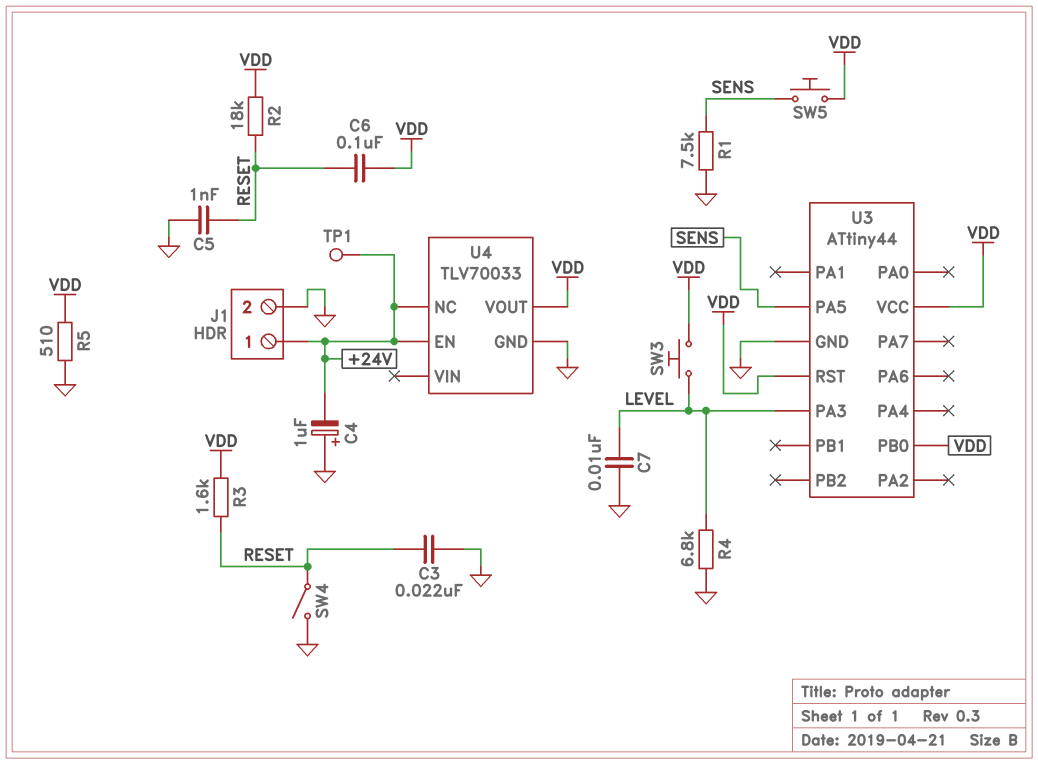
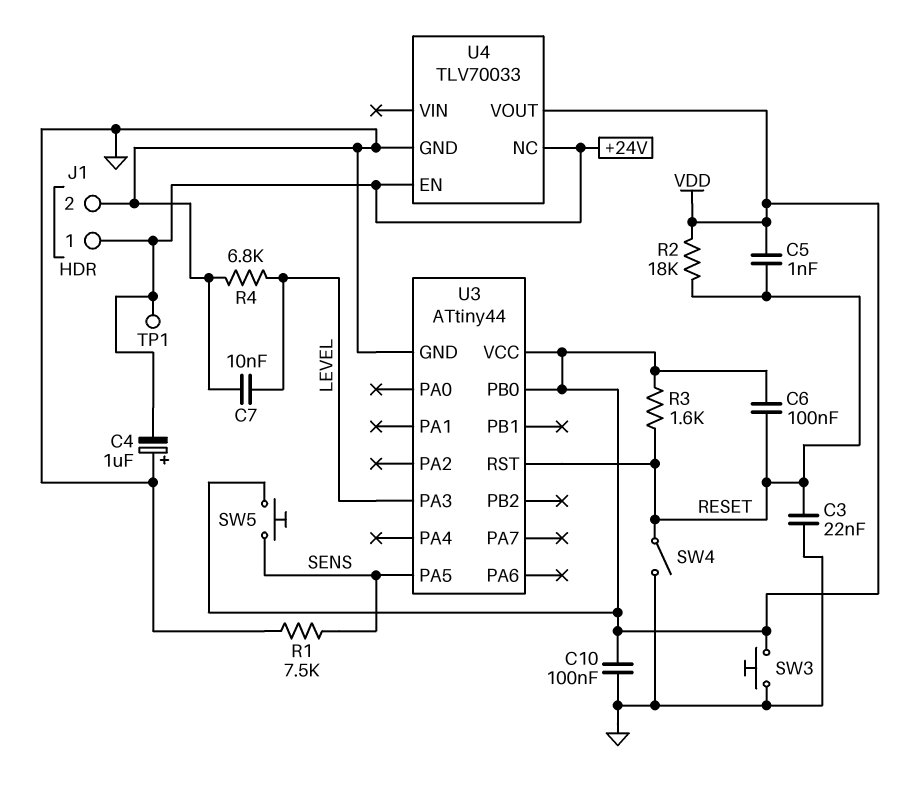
C5: 1nF (GND, RESET) -> 1nF (RESET, VDD)
C10: none -> 100nF (GND, VDD)
R5: 510 (GND, VDD) -> none
SW3: button (LEVEL, VDD) -> button (GND, VDD)
U3 pin RST: VDD -> RESET

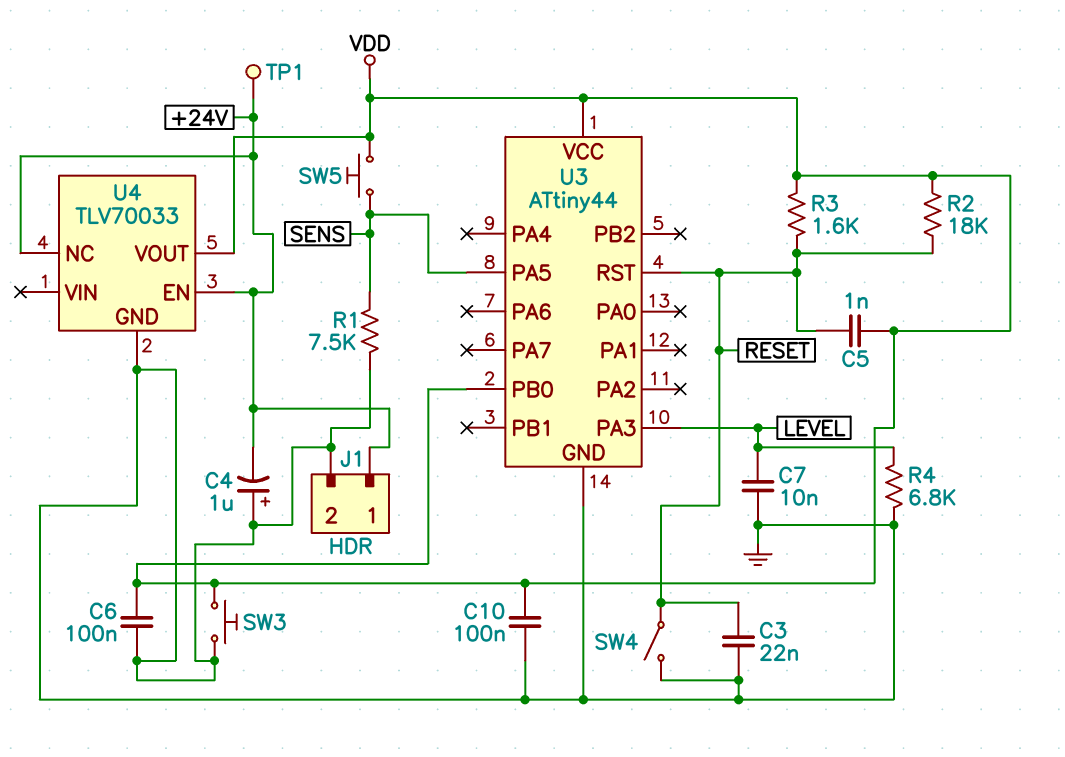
C6: 100nF (RESET, VDD) -> 100nF (GND, VDD)

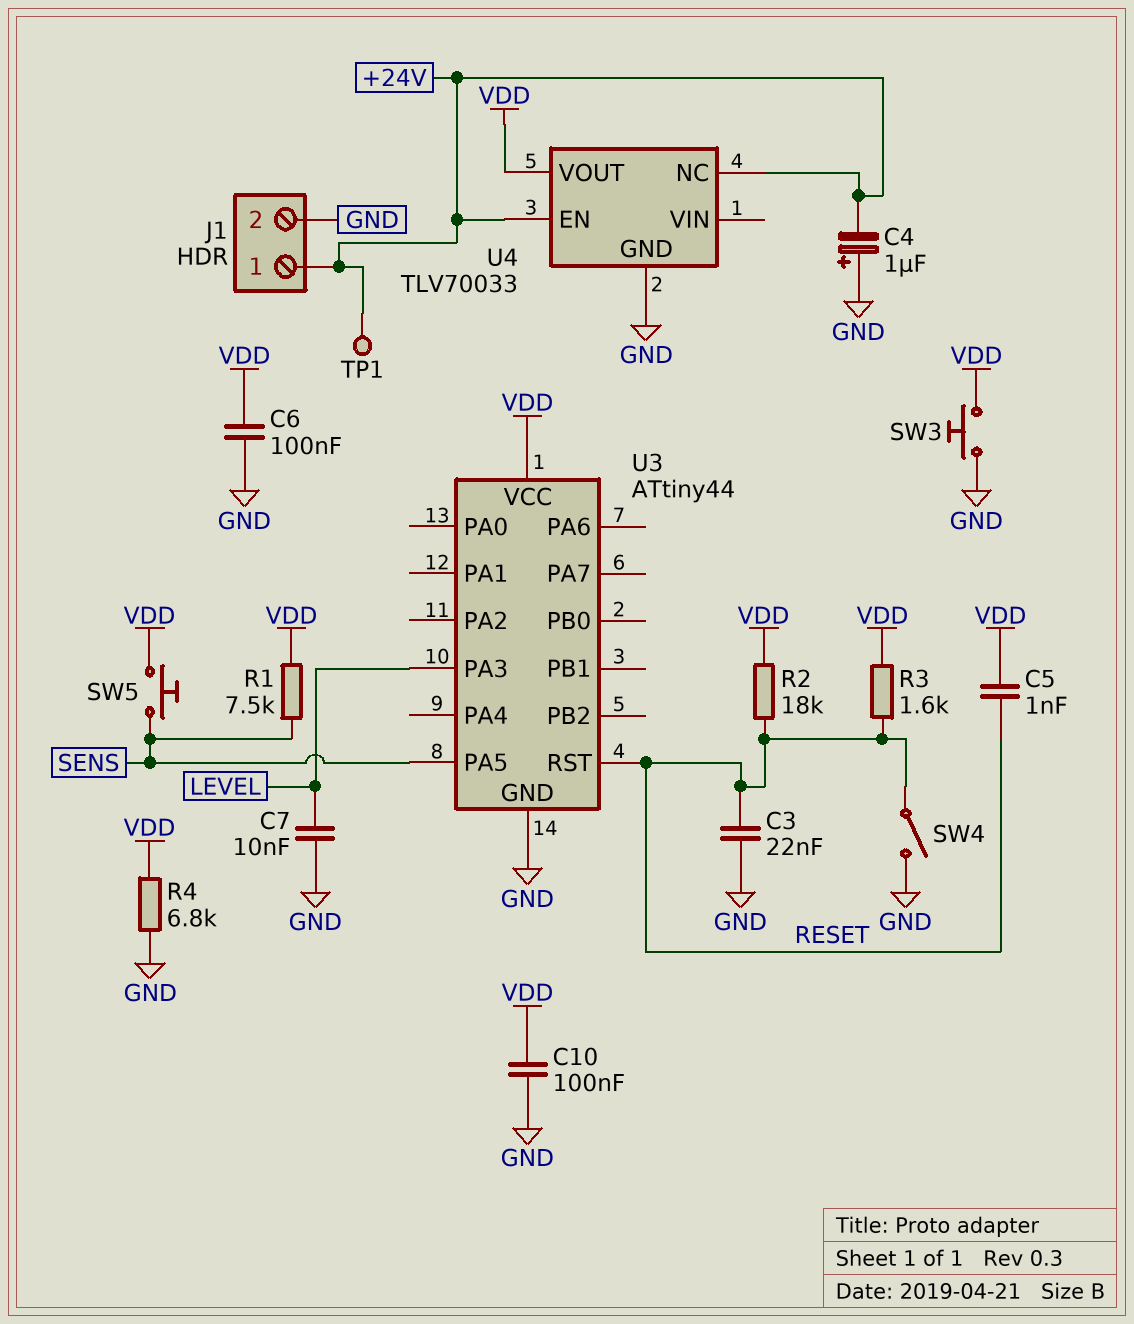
R1: 7.5k (GND, SENS) -> 7.5k (SENS, VDD)
R4: 6.8k (GND, LEVEL) -> 6.8k (GND, VDD)
U3 pin PB0: VDD -> none

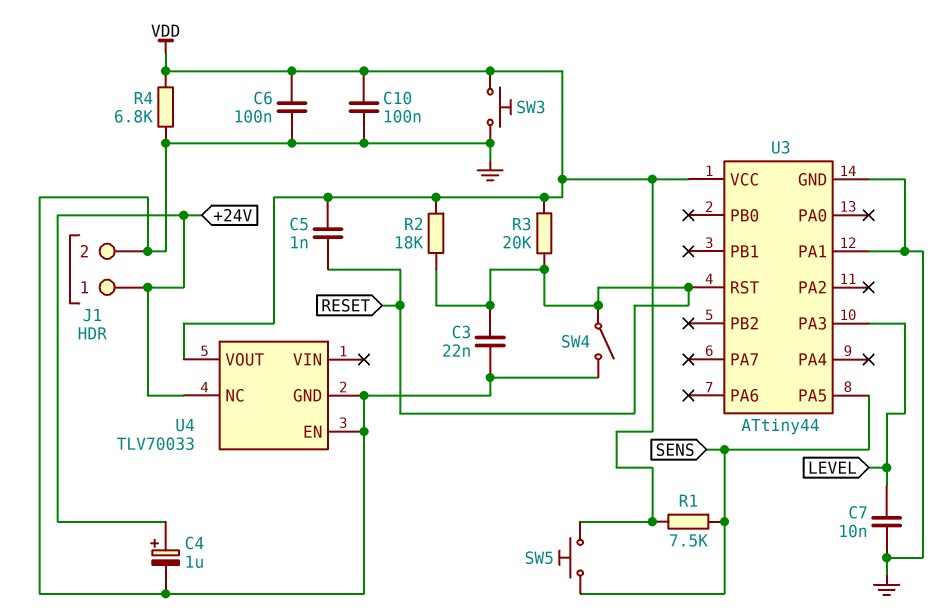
C4: 1uF (plus GND, minus +24V) -> 1uF (plus +24V, minus GND)
R3: 1.6k (RESET, VDD) -> 20k (RESET, VDD)
TP1: test point (+24V) -> none
U3 pin PA1: none -> GND
U4 pin EN: +24V -> GND

